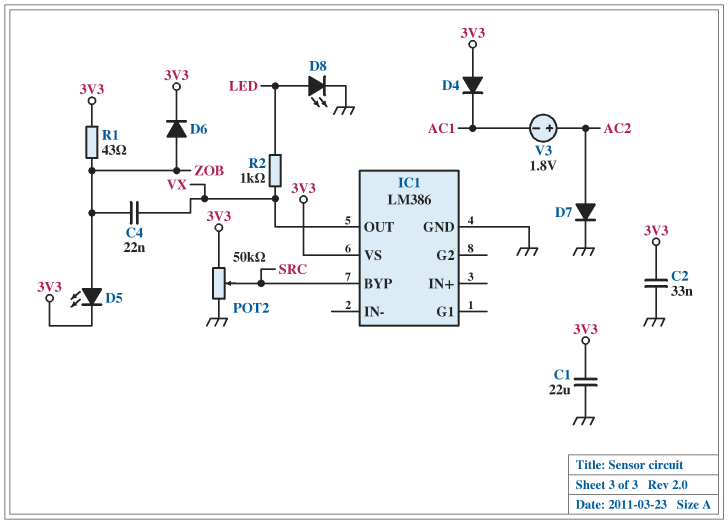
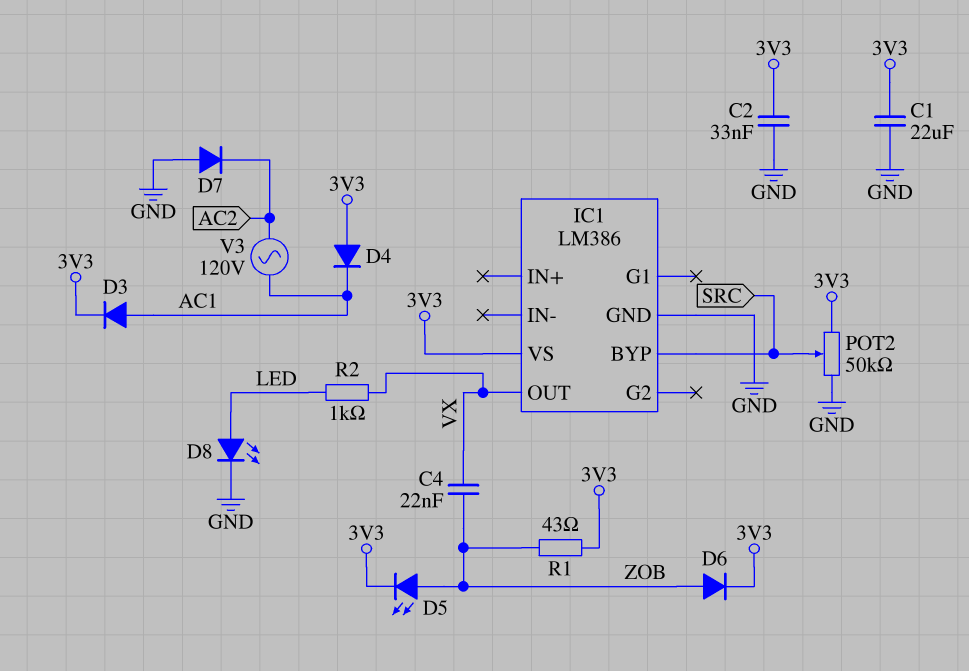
D3: none -> diode (A AC1, K 3V3)
D7: diode (A AC2, K GND) -> diode (A GND, K AC2)
V3: 1.8V (plus AC2, minus AC1) -> AC 120V (AC1, AC2)

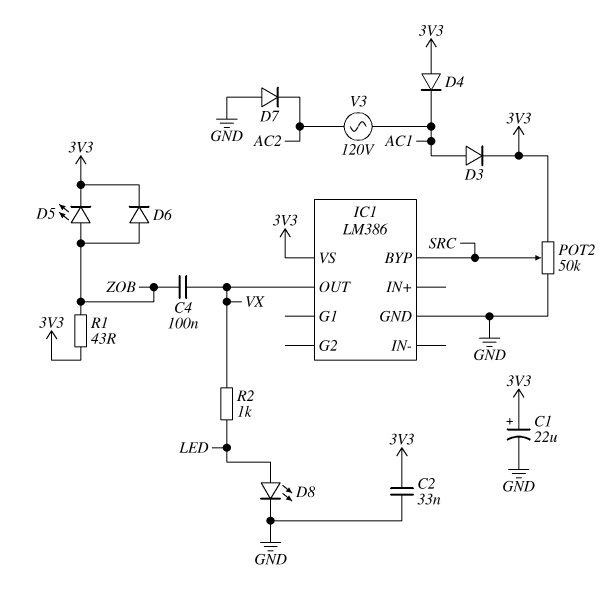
C1: 22uF (3V3, GND) -> 22uF (plus 3V3, minus GND)
C4: 22nF (VX, ZOB) -> 100nF (VX, ZOB)

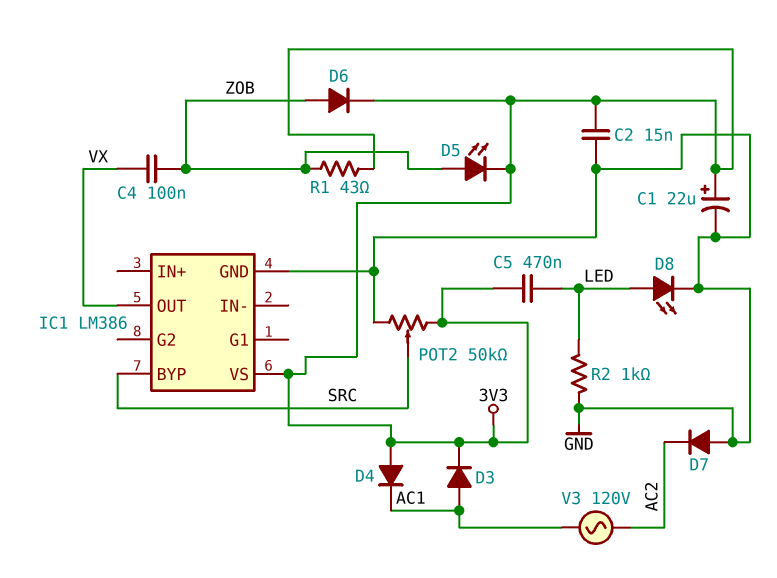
C2: 33nF (3V3, GND) -> 15nF (3V3, GND)
C5: none -> 470nF (3V3, LED)
R2: 1k (LED, VX) -> 1k (GND, LED)

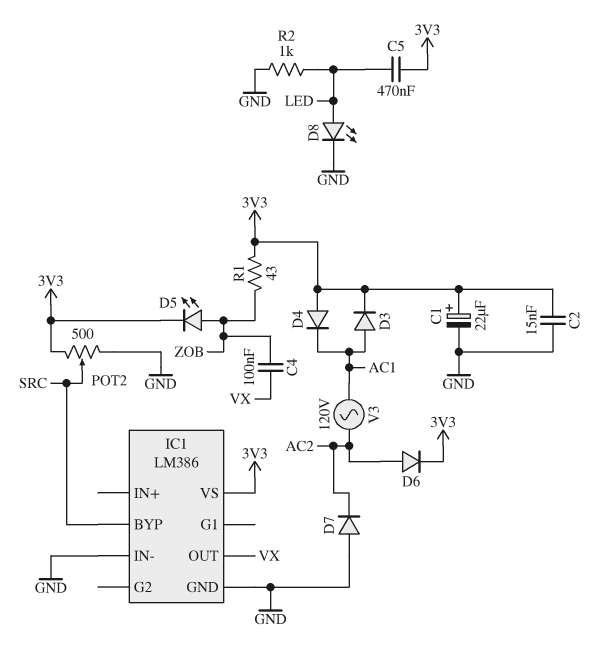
D6: diode (A ZOB, K 3V3) -> diode (A AC2, K 3V3)
IC1 pin IN-: none -> GND
POT2: 50k (3V3, GND, wiper SRC) -> 500 (3V3, GND, wiper SRC)

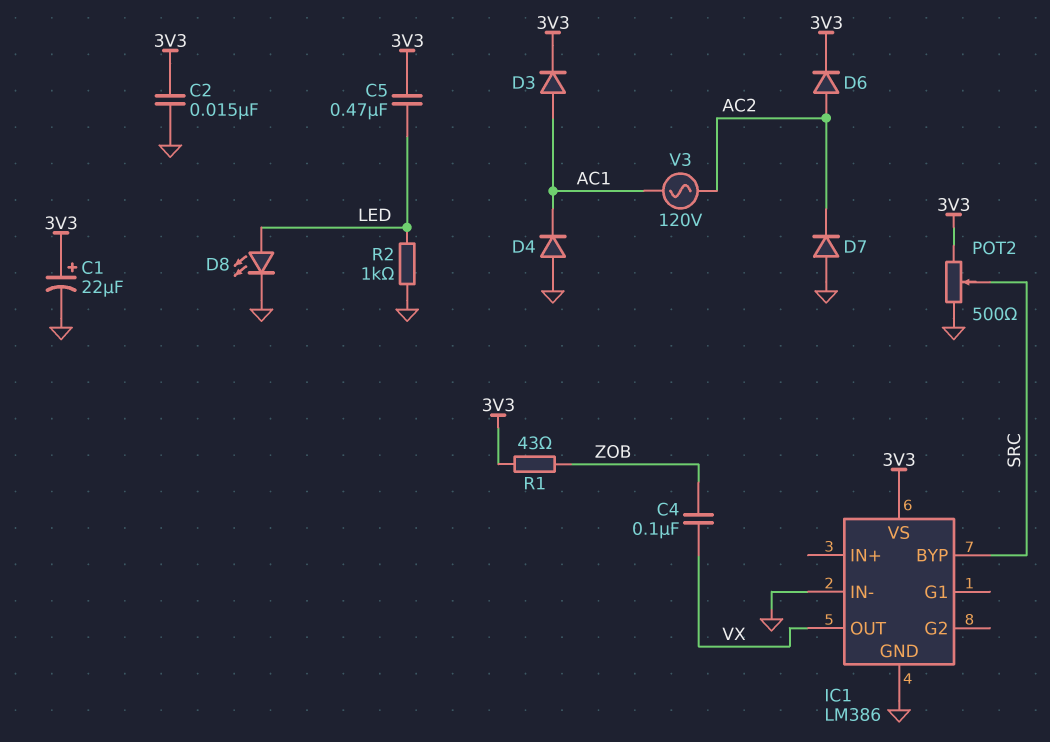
D4: diode (A 3V3, K AC1) -> diode (A GND, K AC1)
D5: LED (A ZOB, K 3V3) -> none

